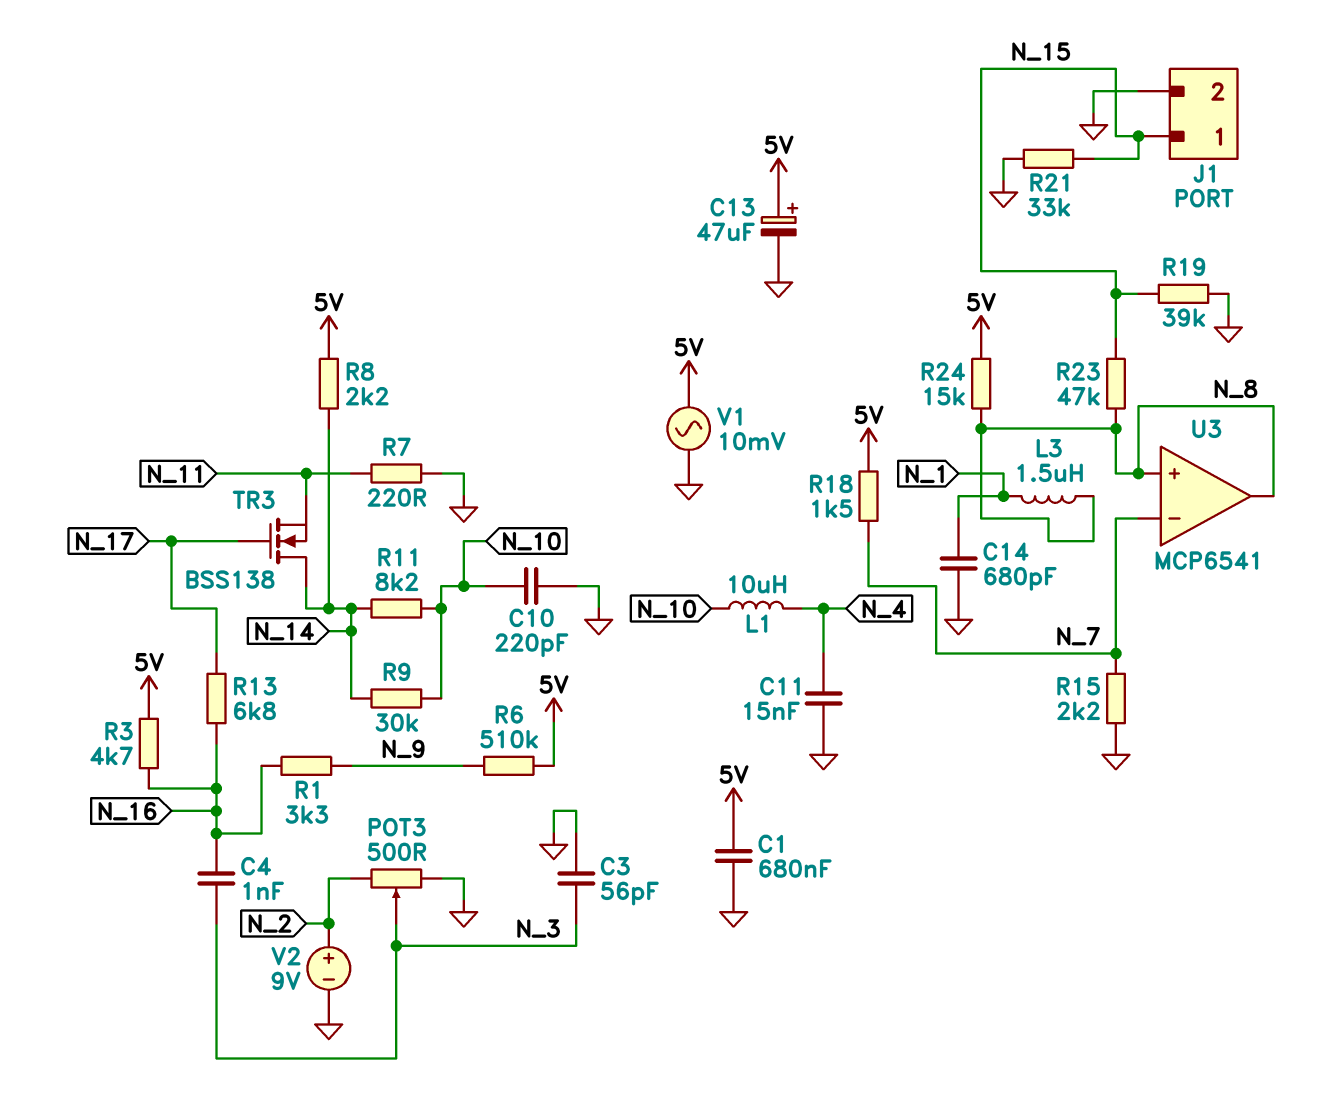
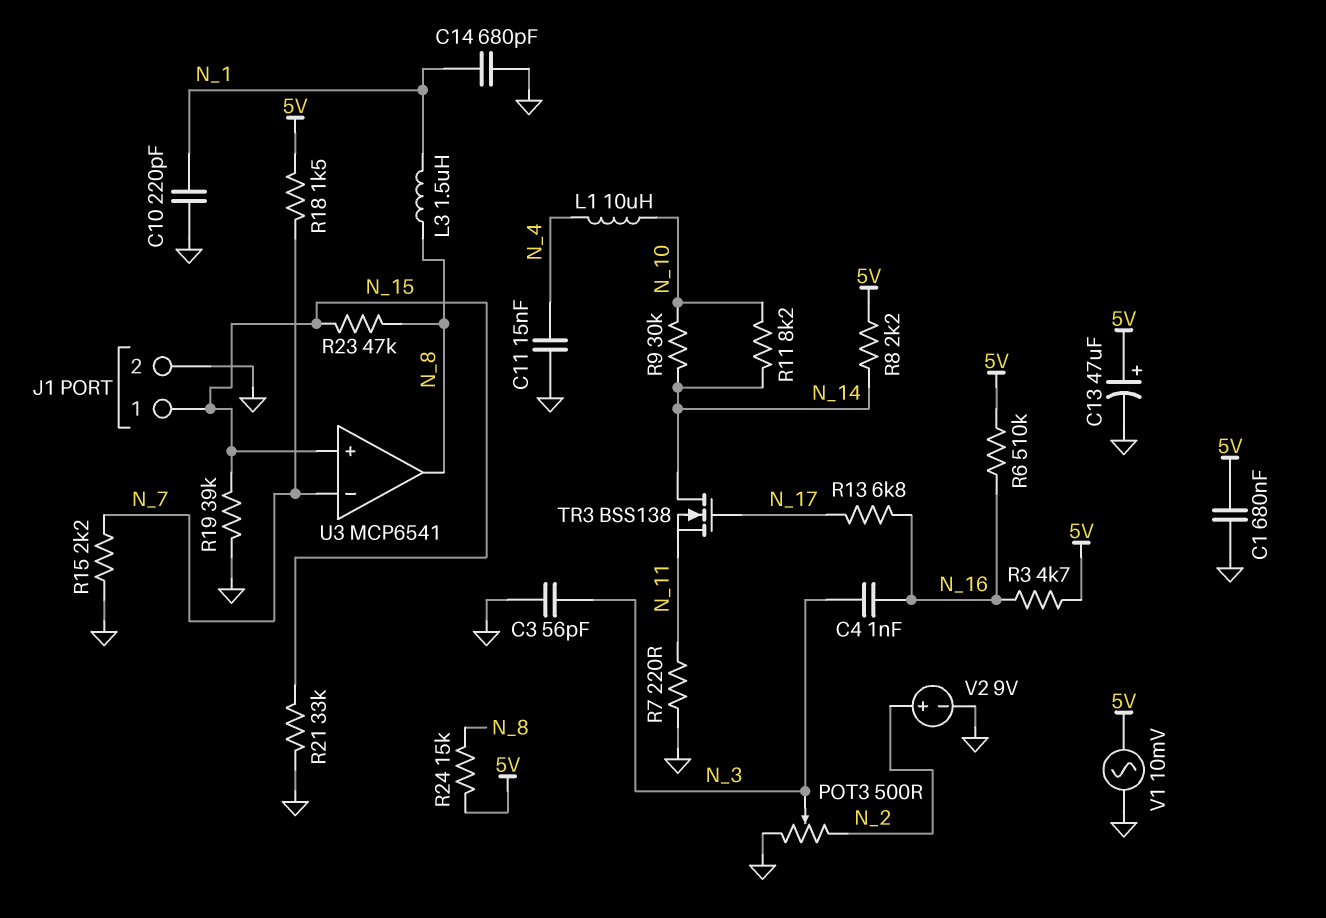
C10: 220pF (GND, N_10) -> 220pF (GND, N_1)
R1: 3.3k (N_9, N_16) -> none
R6: 510k (5V, N_9) -> 510k (5V, N_16)
U3 pin in+: N_8 -> N_15

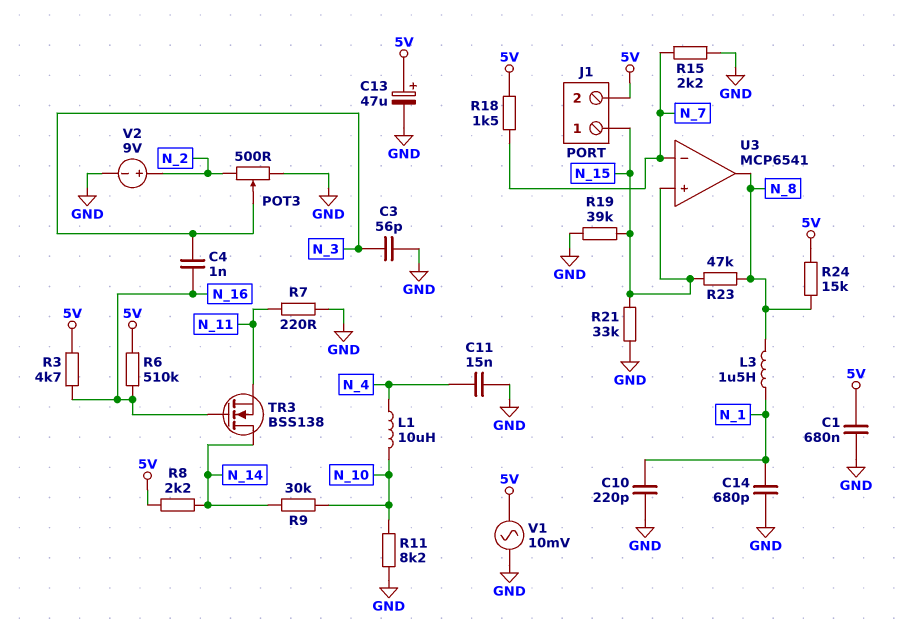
J1 pin 2: GND -> 5V
R11: 8.2k (N_10, N_14) -> 8.2k (GND, N_10)
R13: 6.8k (N_16, N_17) -> none
TR3: NMOS BSS138 (G N_17, D N_14, S N_11) -> NMOS BSS138 (G N_16, D N_14, S N_11)

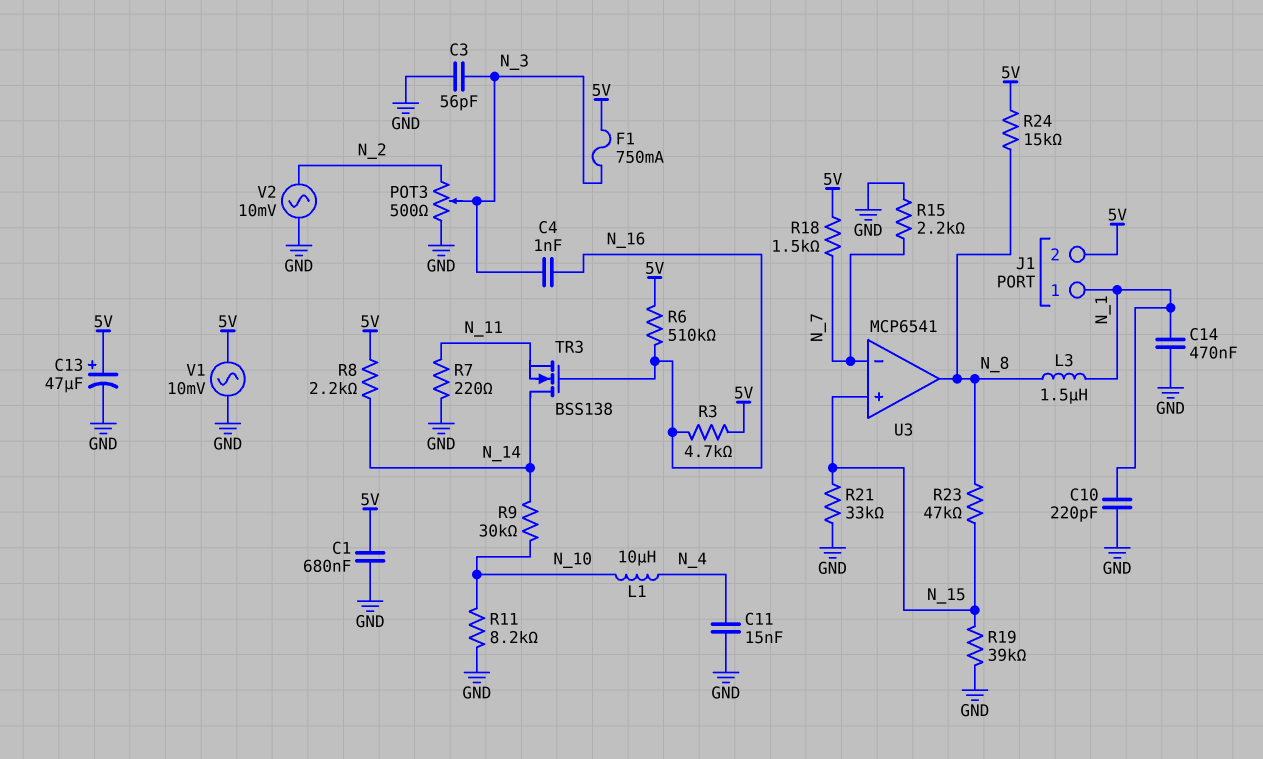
C14: 680pF (GND, N_1) -> 470nF (GND, N_1)
F1: none -> 750mA (5V, N_3)
J1 pin 1: N_15 -> N_1
V2: 9V (plus N_2, minus GND) -> AC 10mV (GND, N_2)

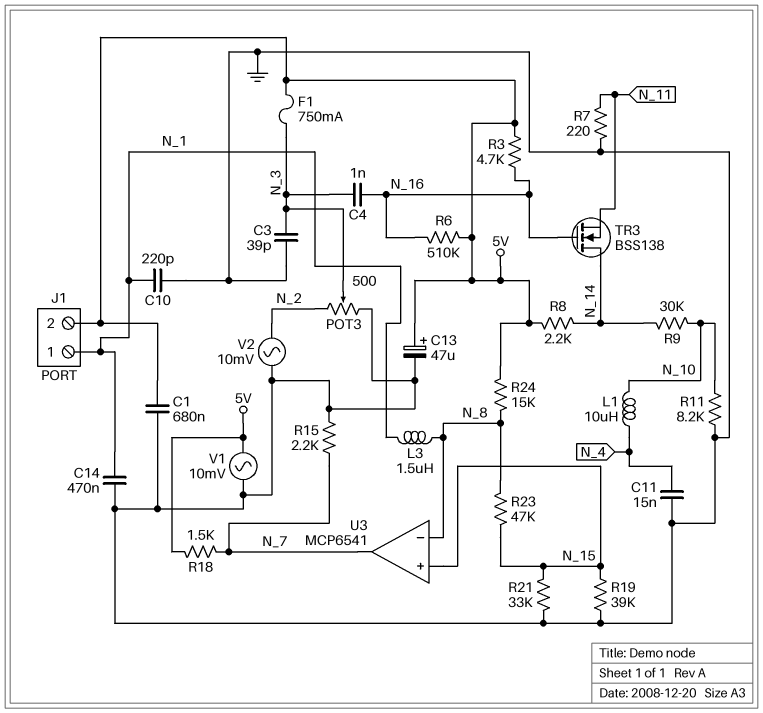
C3: 56pF (GND, N_3) -> 39pF (GND, N_3)
U3 pin in-: N_7 -> N_8
U3 pin out: N_8 -> N_7

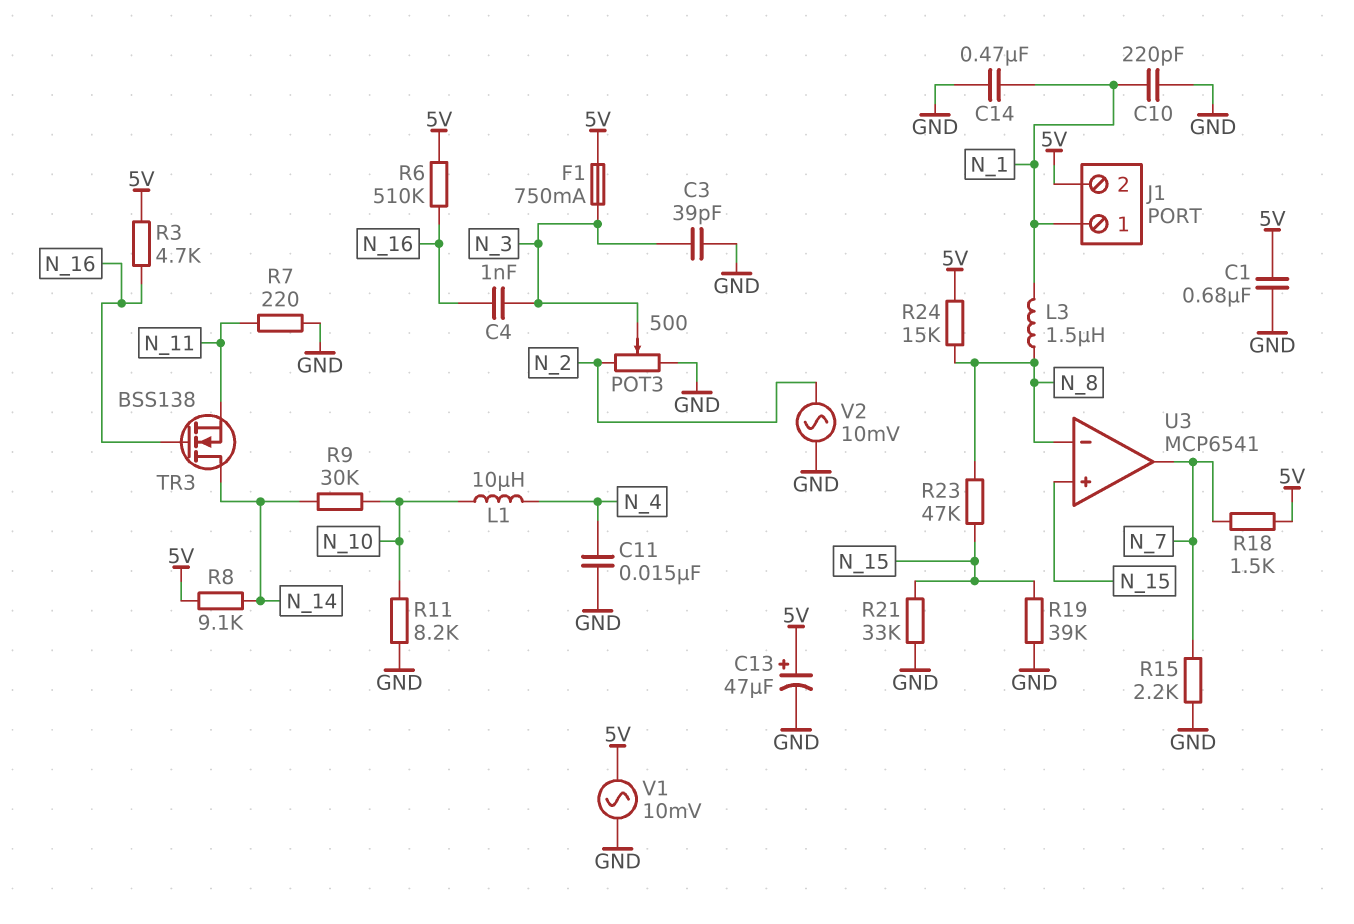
R8: 2.2k (5V, N_14) -> 9.1k (5V, N_14)

